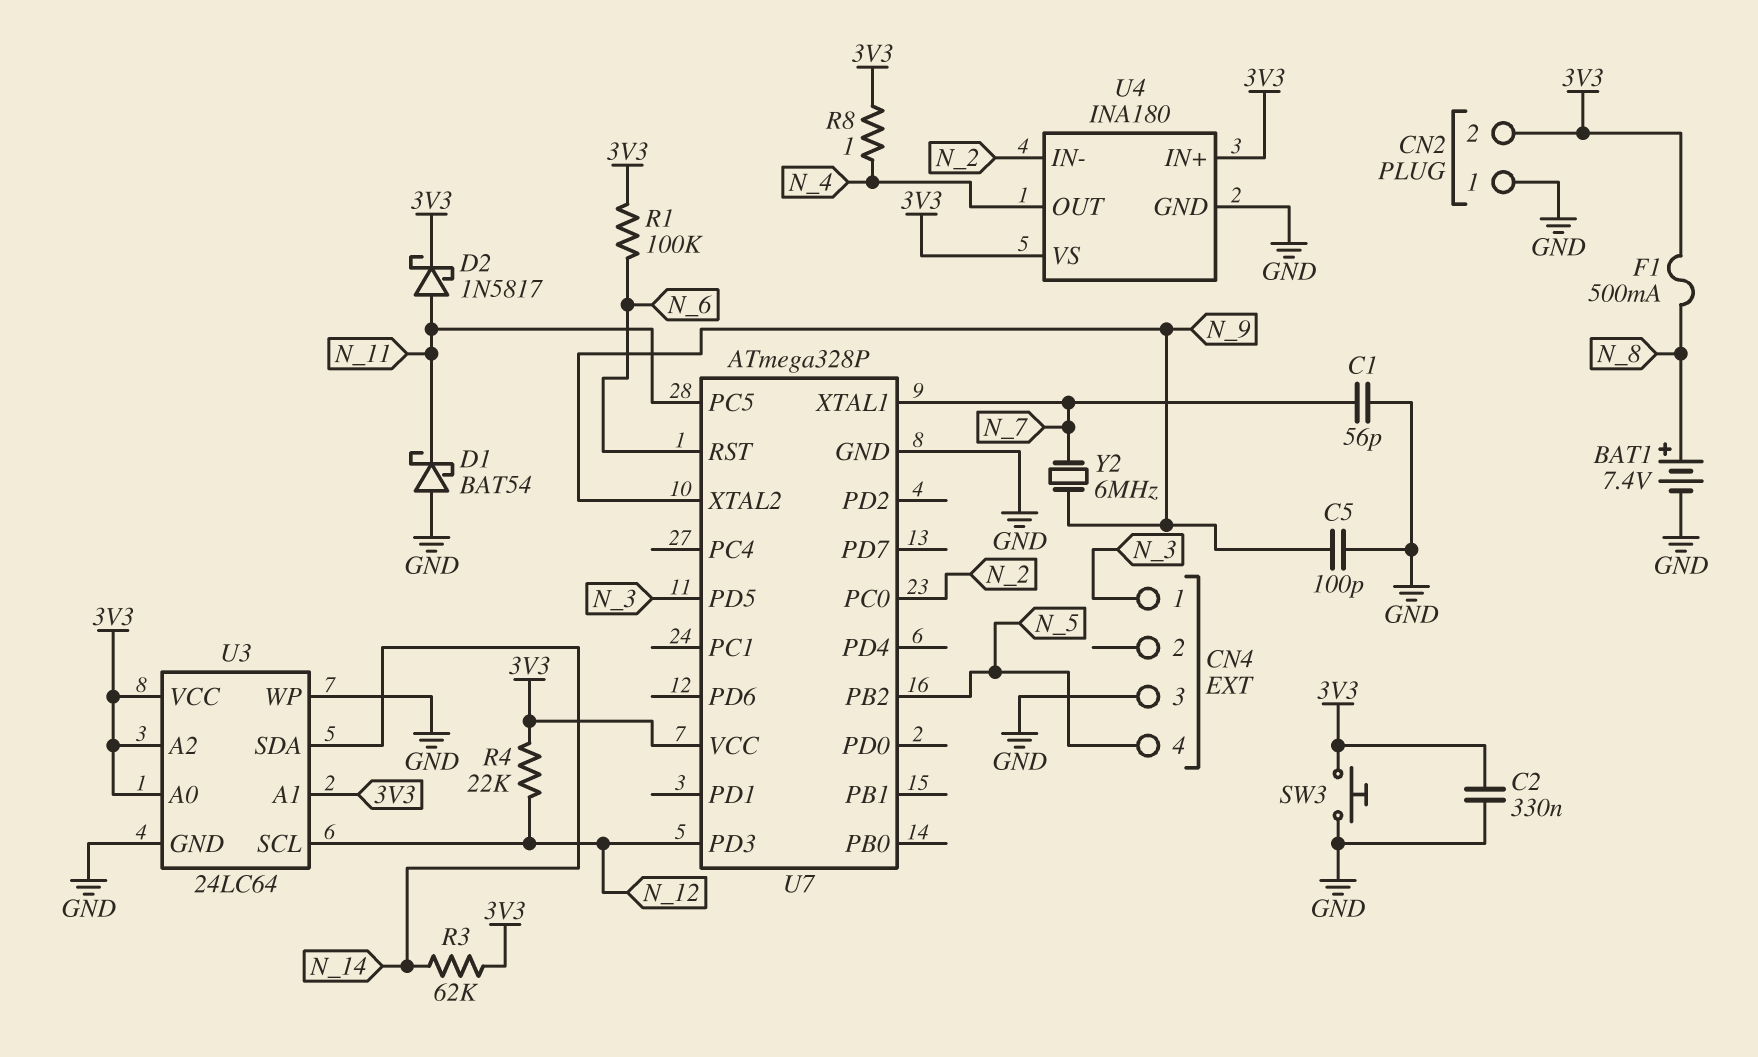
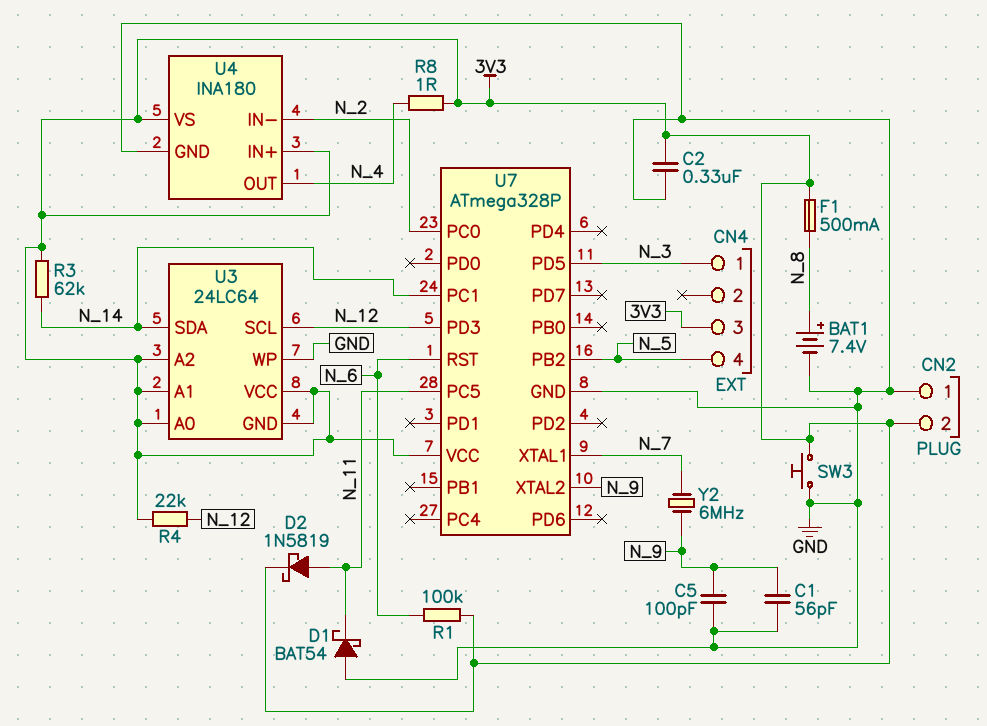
C1: 56pF (GND, N_7) -> 56pF (GND, N_9)
CN4 pin 3: GND -> 3V3
D2: schottky 1N5817 (A N_11, K 3V3) -> schottky 1N5819 (A N_11, K 3V3)
U3 pin GND: GND -> 3V3
U7 pin PC1: none -> N_14

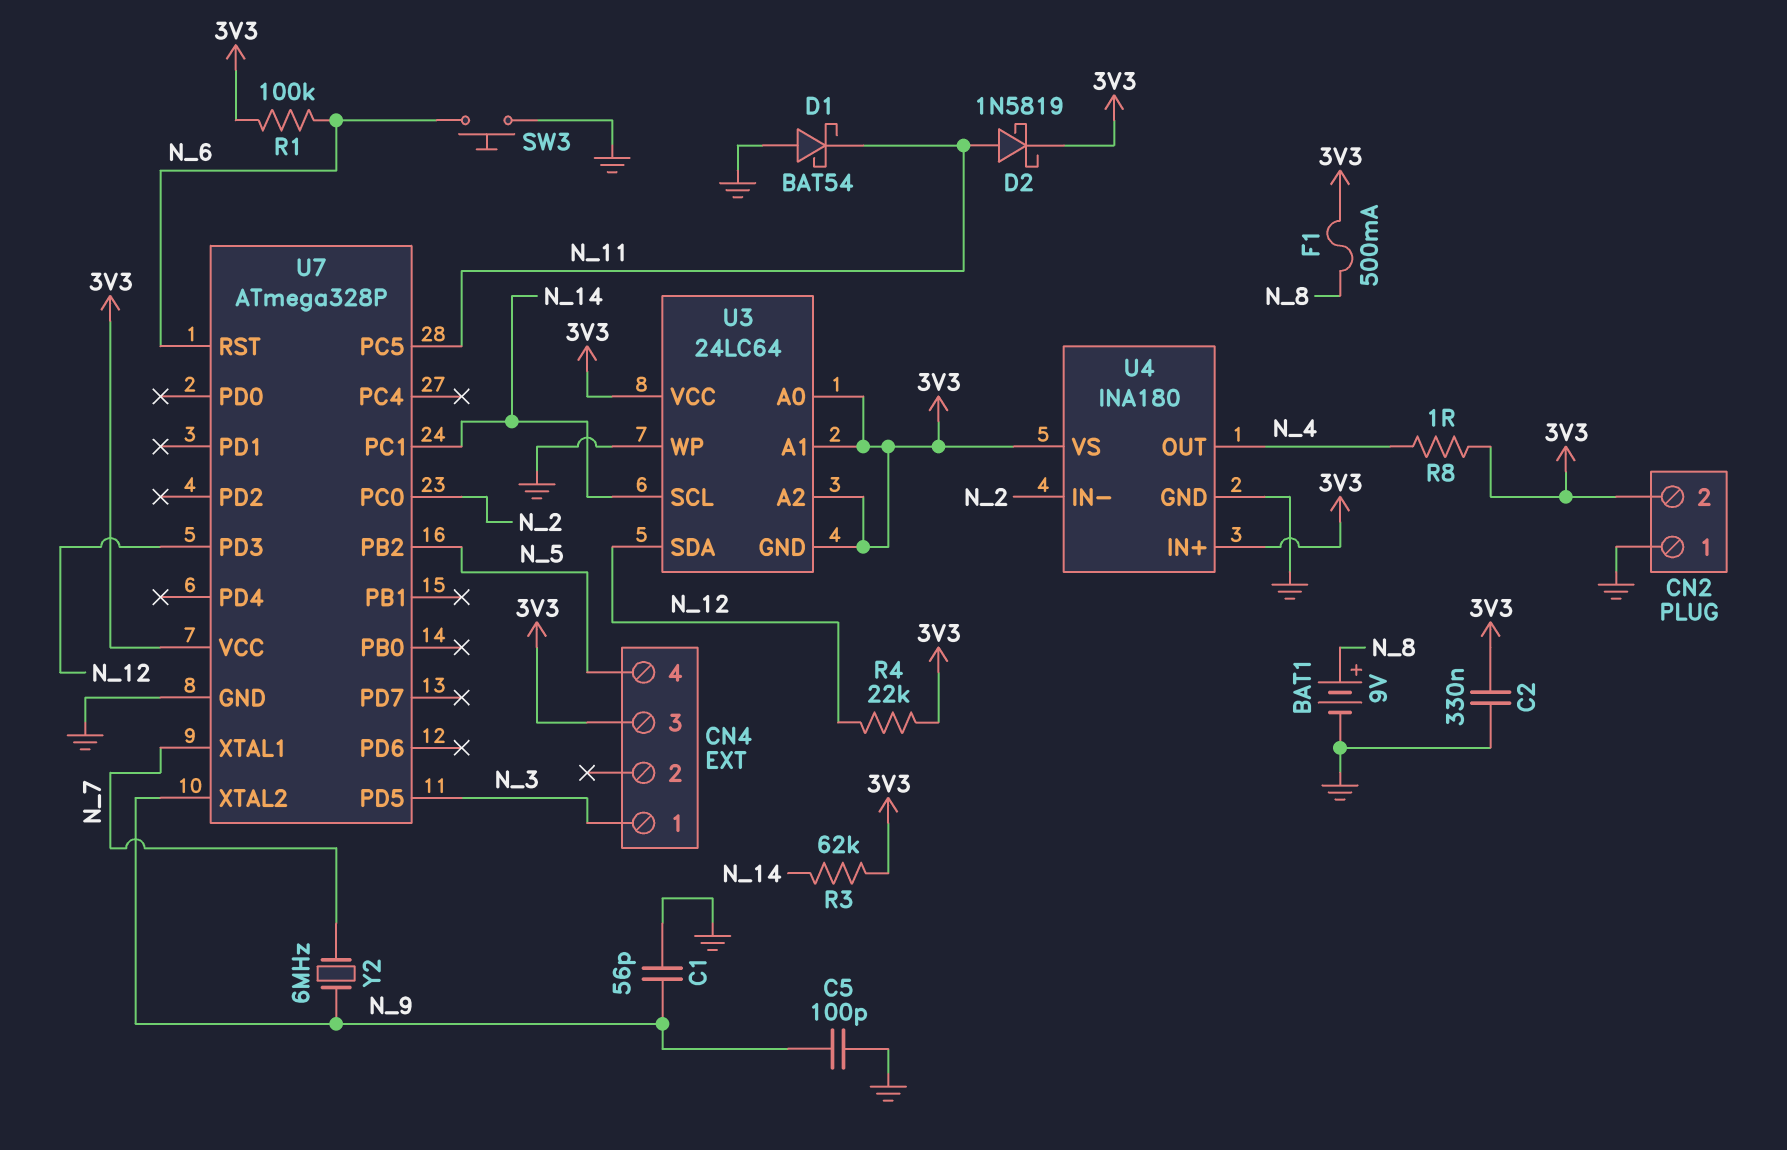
BAT1: 7.4V (plus N_8, minus GND) -> 9V (plus N_8, minus GND)
SW3: button (3V3, GND) -> button (GND, N_6)
U3 pin SCL: N_12 -> N_14
U3 pin SDA: N_14 -> N_12

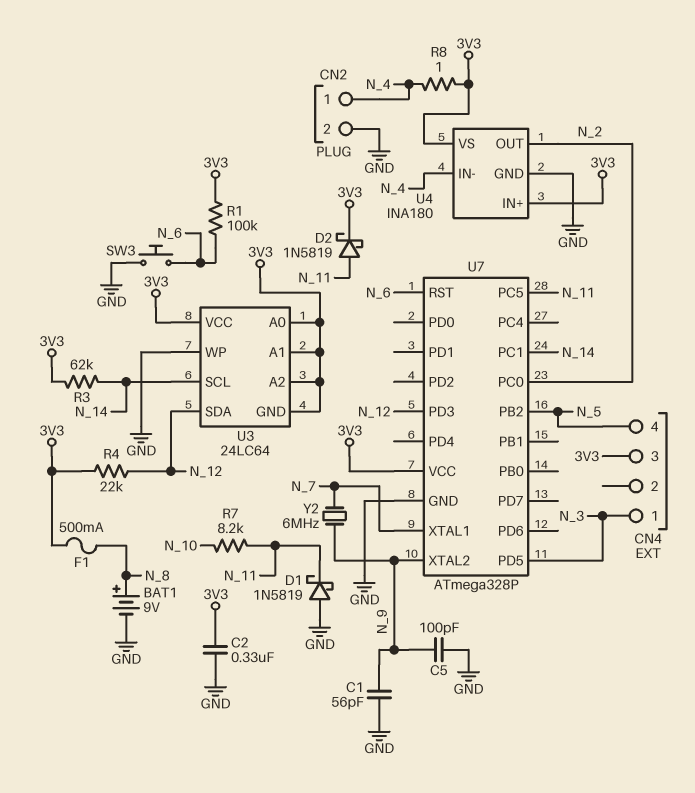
CN2 pin 1: GND -> N_4
CN2 pin 2: 3V3 -> GND
D1: schottky BAT54 (A GND, K N_11) -> schottky 1N5819 (A GND, K N_11)
R7: none -> 8.2k (N_10, N_11)
U4 pin IN-: N_2 -> N_4
U4 pin OUT: N_4 -> N_2

